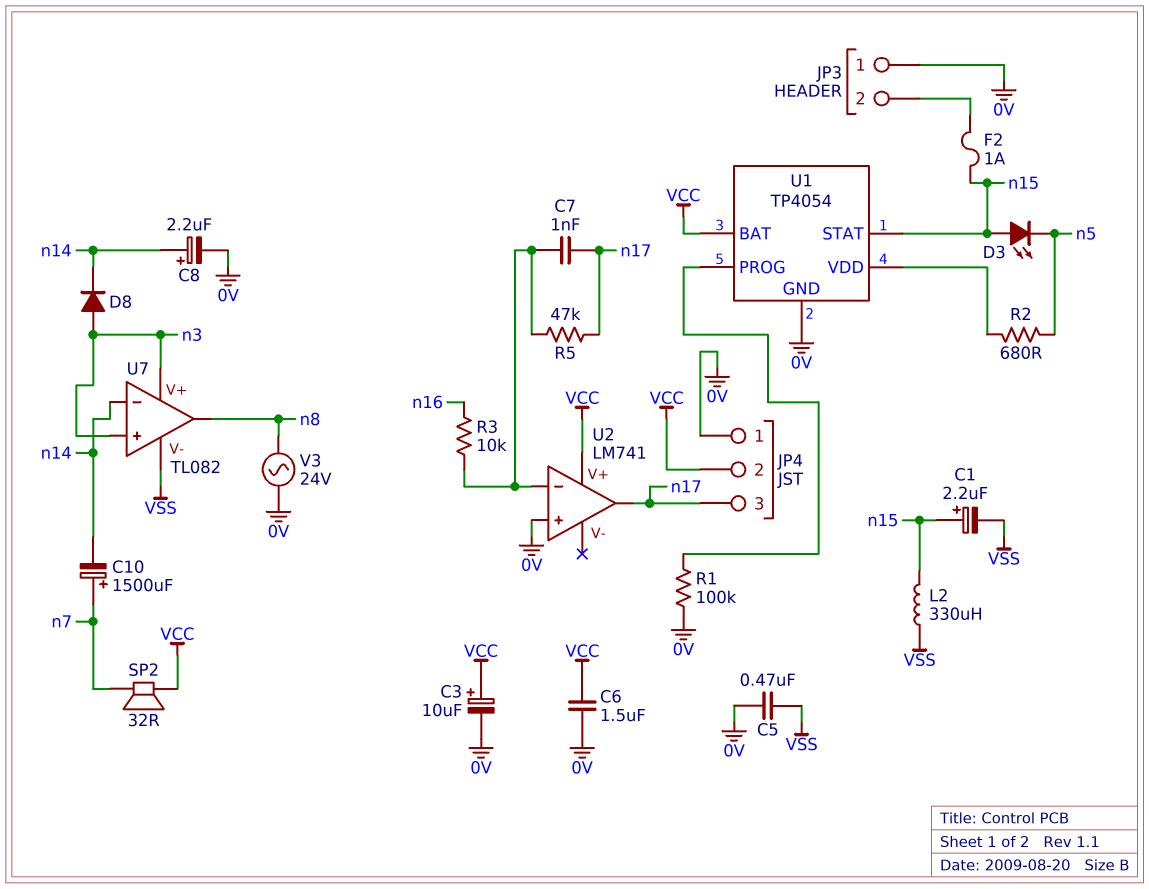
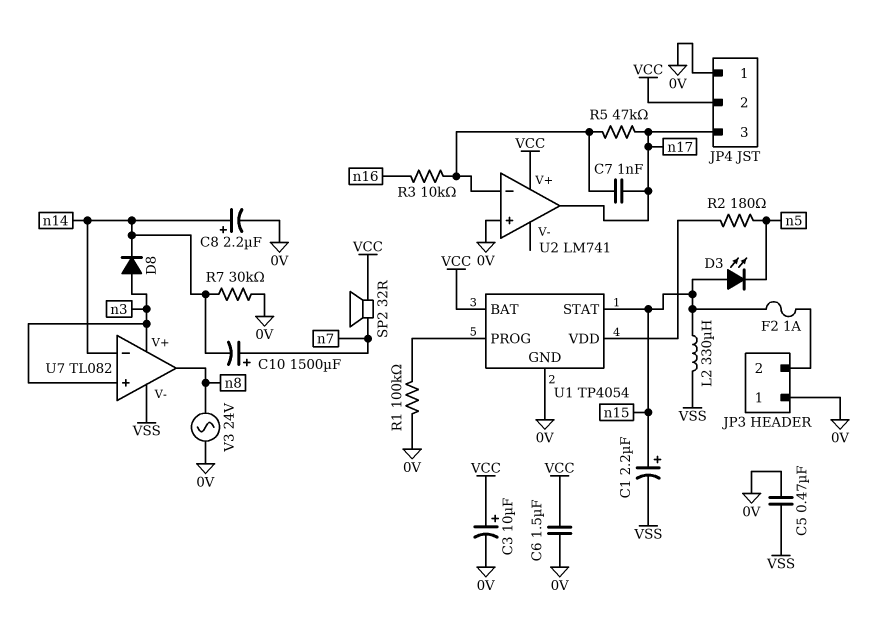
R2: 680 (U1/VDD, n5) -> 180 (U1/VDD, n5)
R7: none -> 30k (0V, n14)

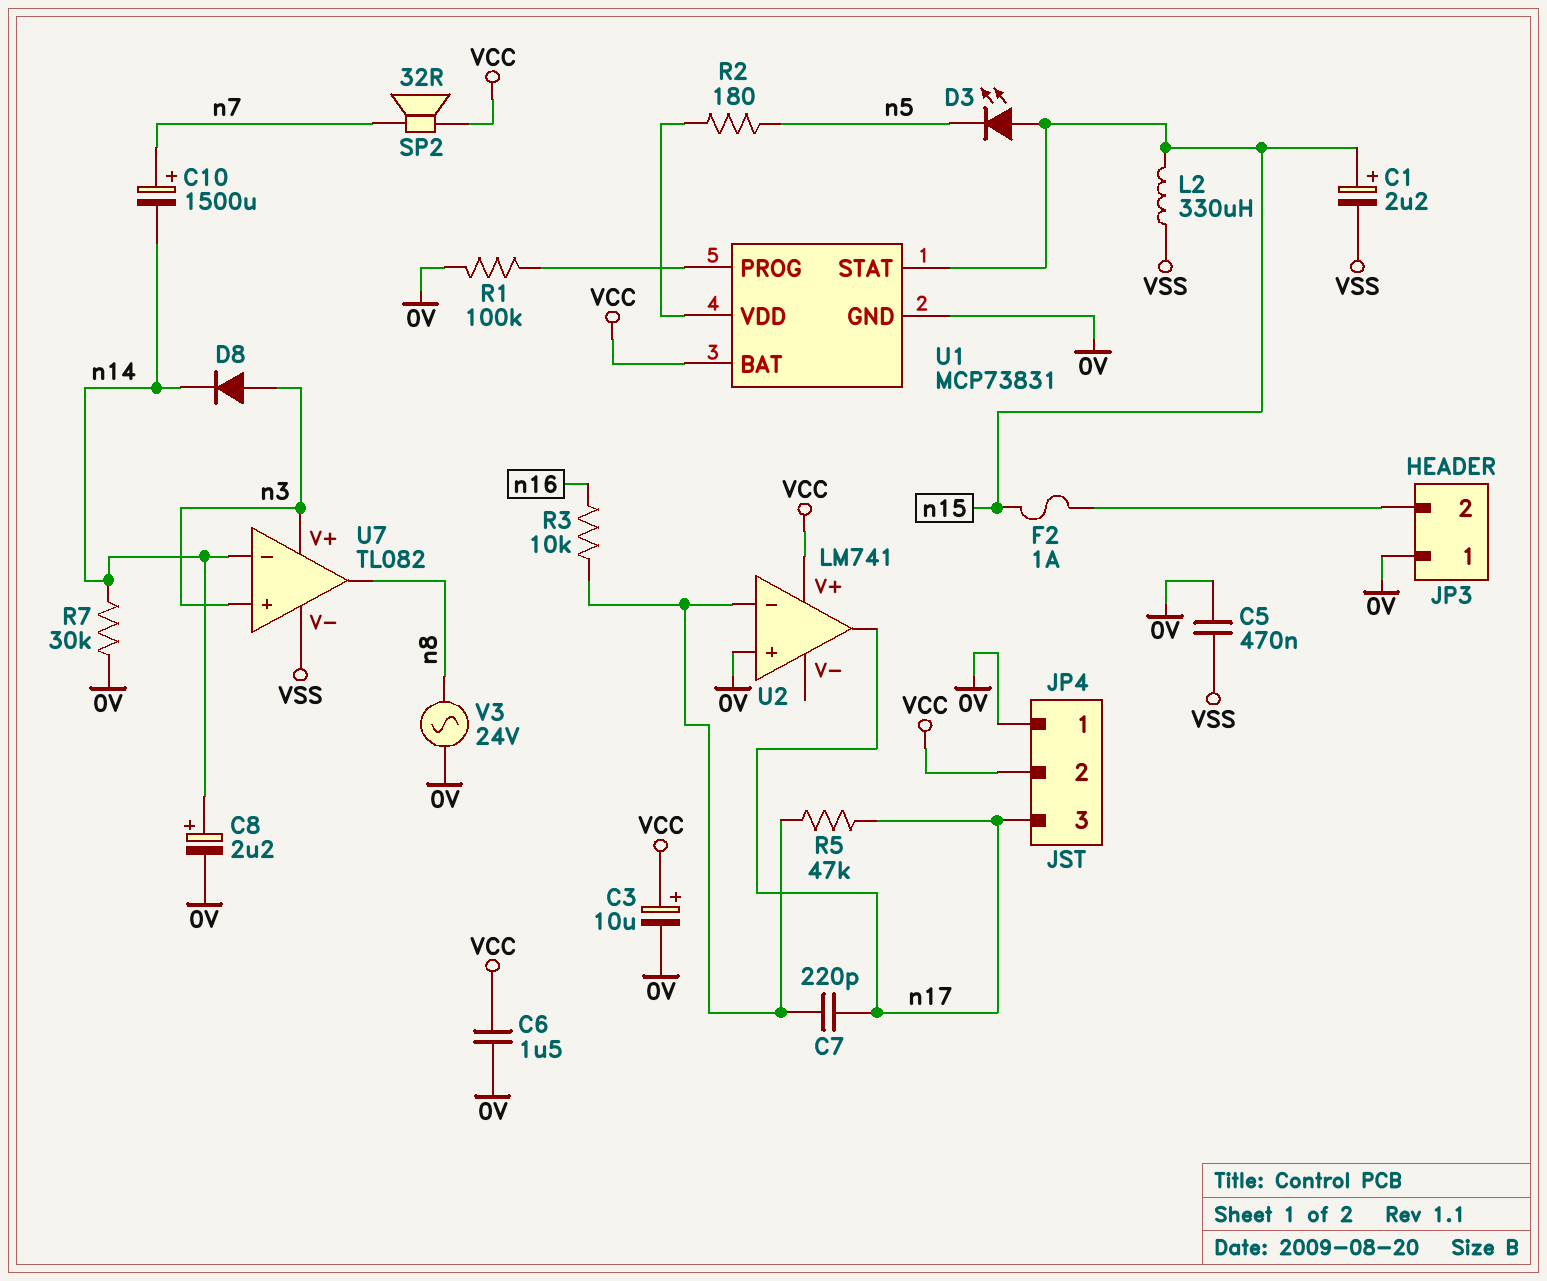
C7: 1nF (U2/in-, n17) -> 220pF (U2/in-, n17)
U1: TP4054 -> MCP73831

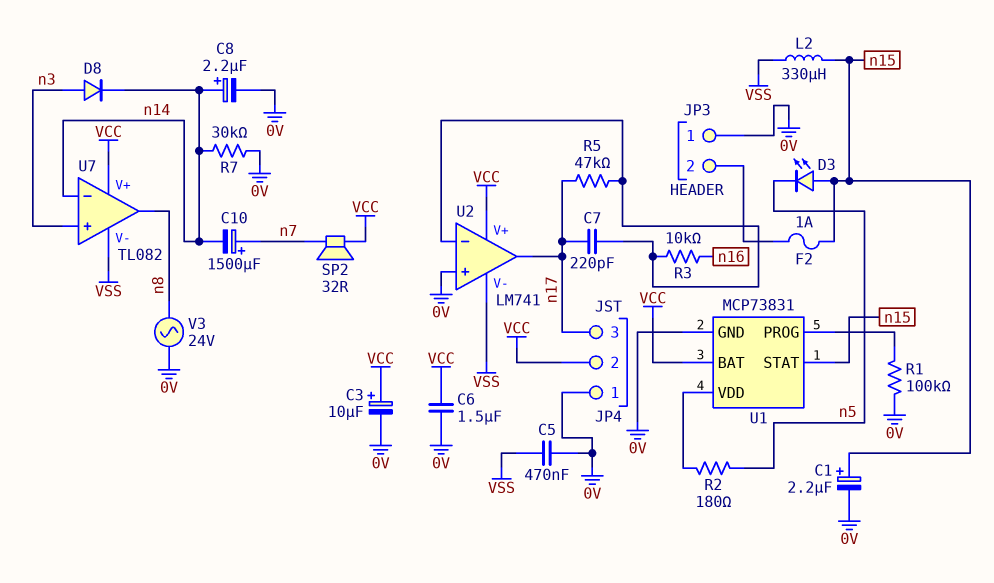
C1: 2.2uF (plus n15, minus VSS) -> 2.2uF (plus n15, minus 0V)
U2 pin V-: none -> VSS
U7 pin V+: n3 -> VCC

